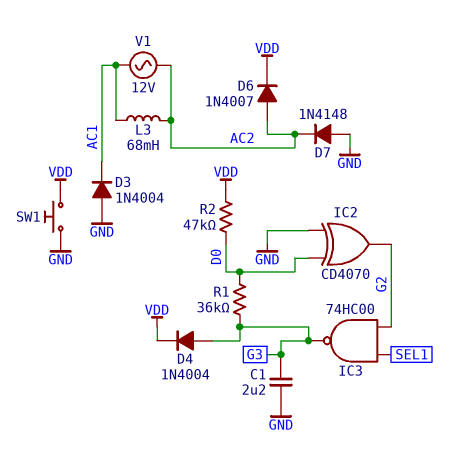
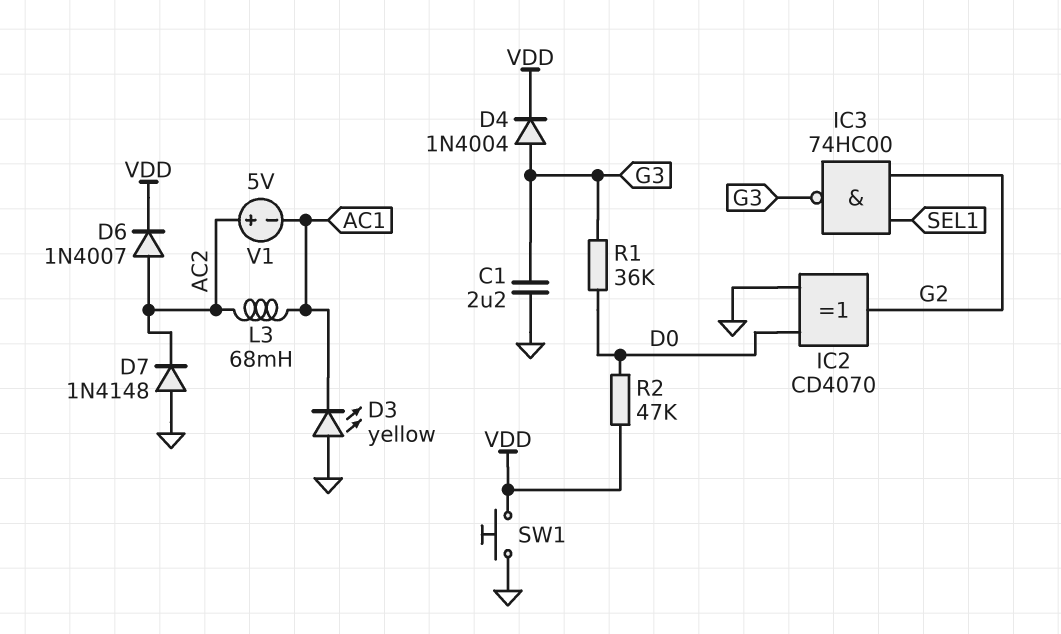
D3: diode 1N4004 (A GND, K AC1) -> LED yellow (A GND, K AC1)
V1: AC 12V (AC1, AC2) -> 5V (plus AC2, minus AC1)

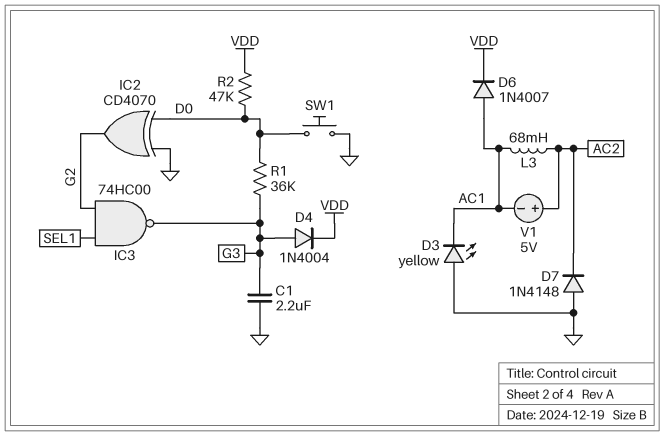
D6: diode 1N4007 (A AC2, K VDD) -> diode 1N4007 (A AC1, K VDD)
SW1: button (GND, VDD) -> button (D0, GND)

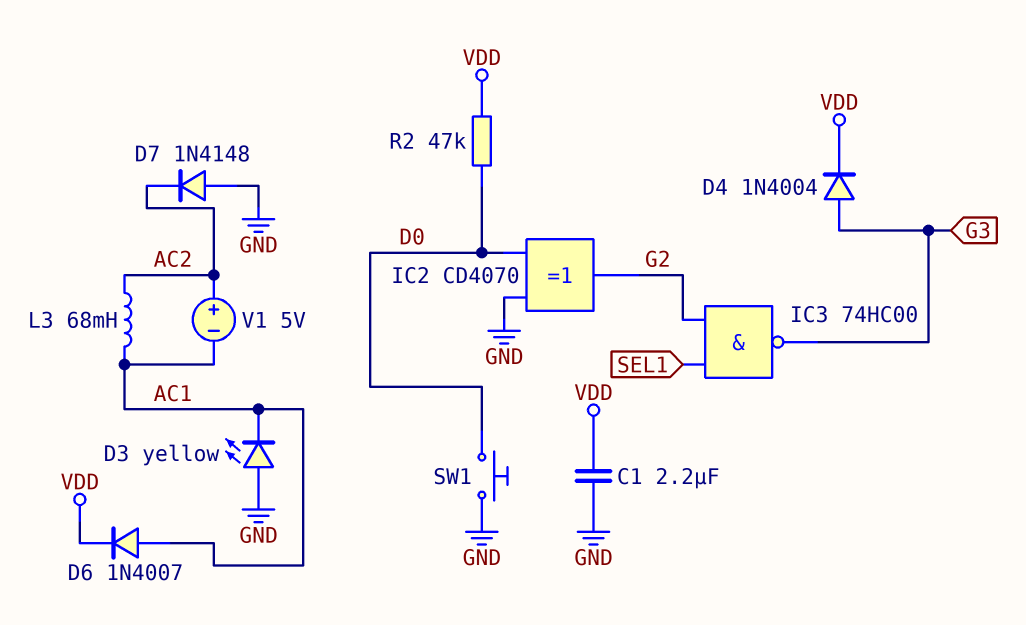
C1: 2.2uF (G3, GND) -> 2.2uF (GND, VDD)
R1: 36k (D0, G3) -> none

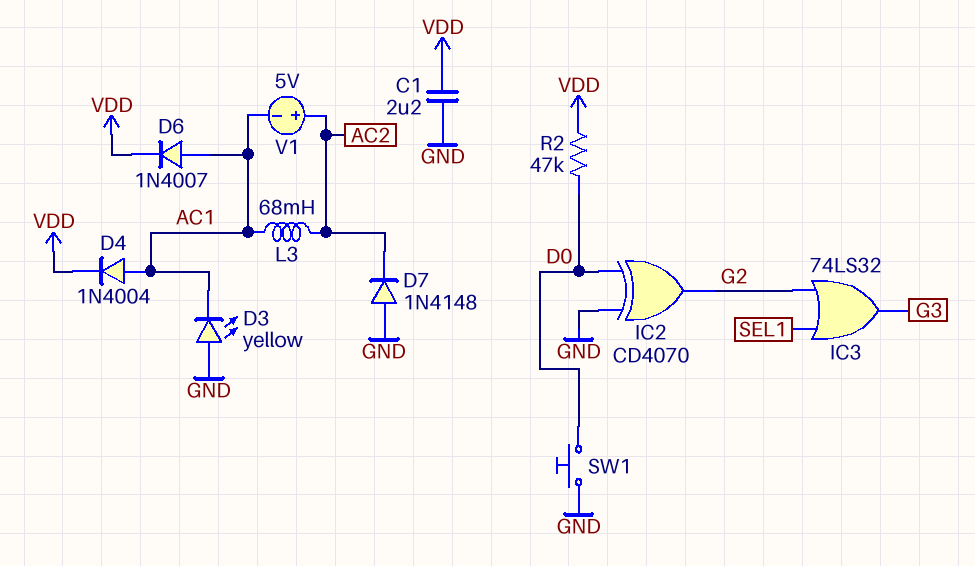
D4: diode 1N4004 (A G3, K VDD) -> diode 1N4004 (A AC1, K VDD)
IC3: NAND 74HC00 (in G2, in SEL1, out G3) -> OR 74LS32 (in G2, in SEL1, out G3)

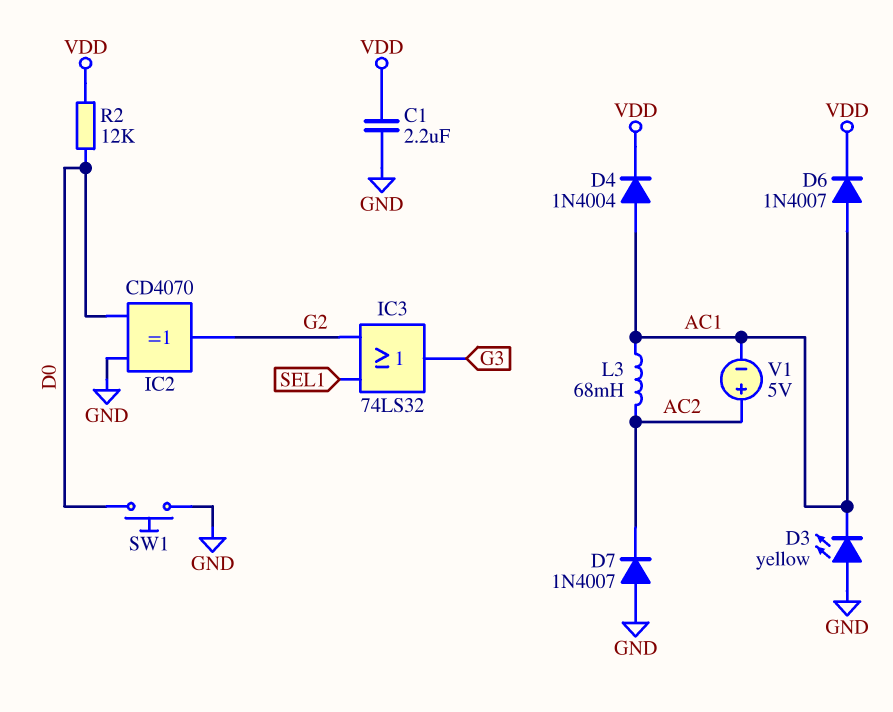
D7: diode 1N4148 (A GND, K AC2) -> diode 1N4007 (A GND, K AC2)
R2: 47k (D0, VDD) -> 12k (D0, VDD)

